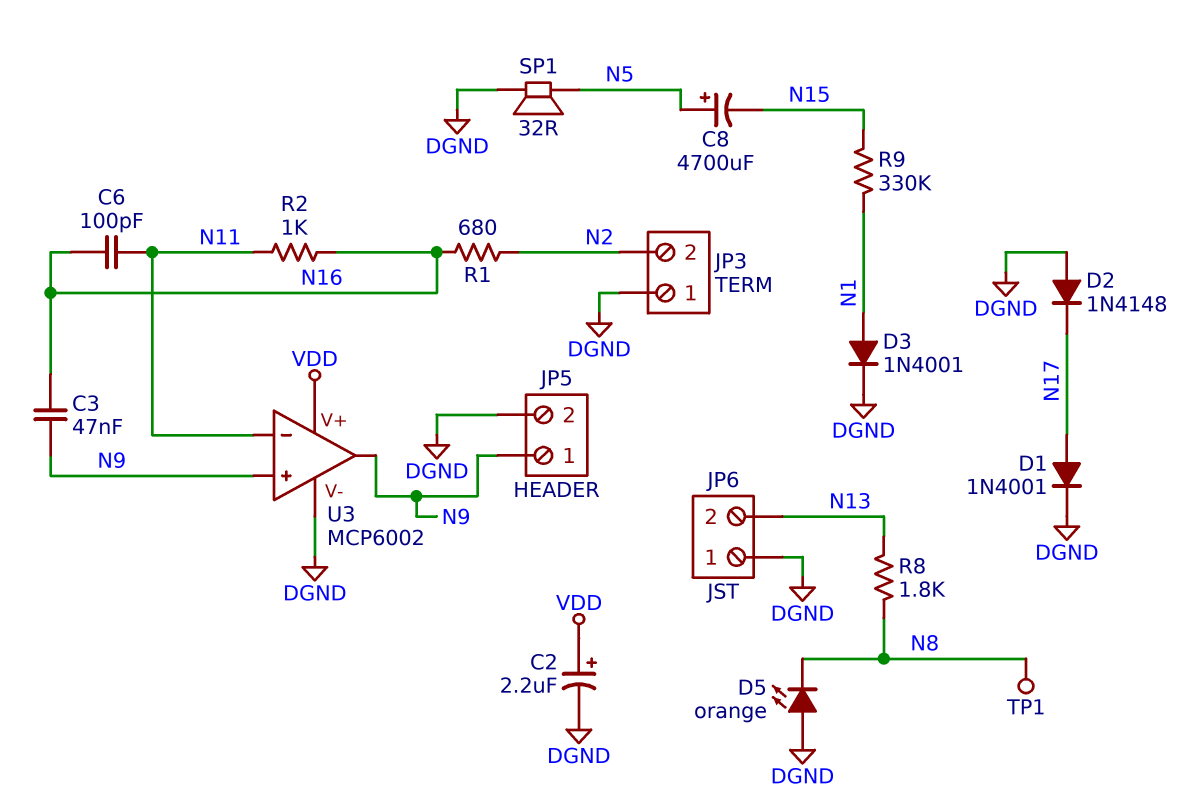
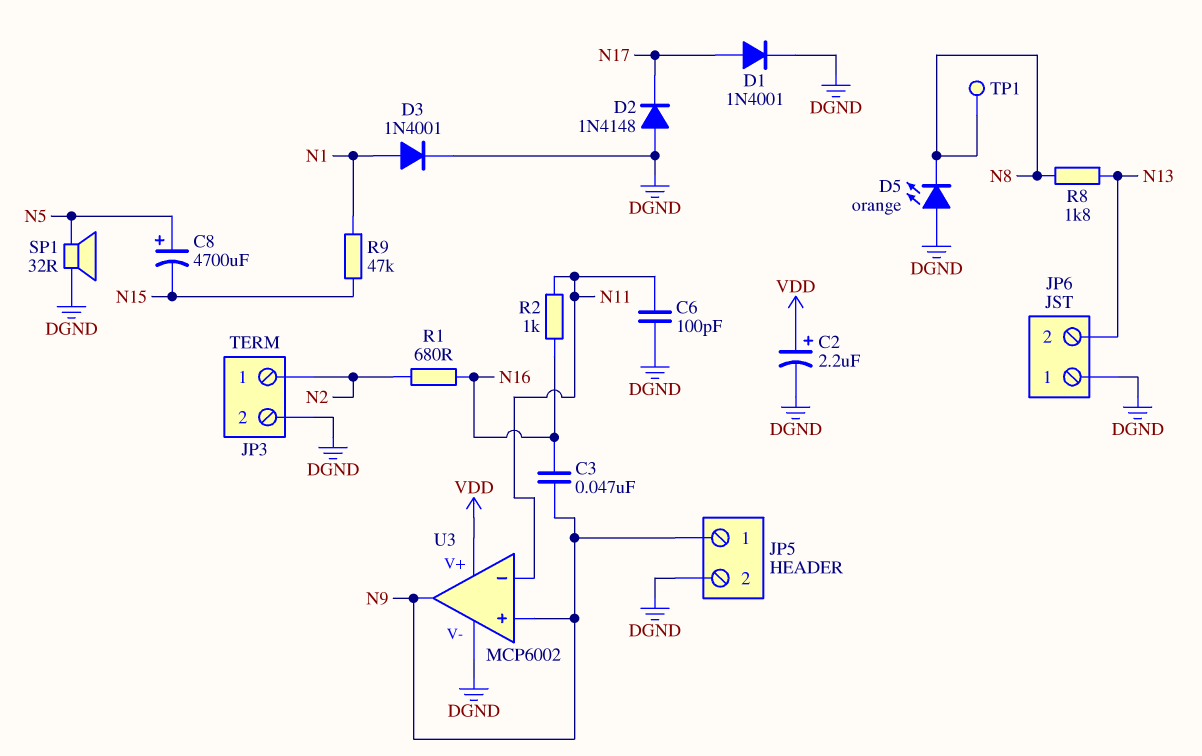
C6: 100pF (N11, N16) -> 100pF (DGND, N11)
JP3 pin 1: DGND -> N2
JP3 pin 2: N2 -> DGND
R9: 330k (N1, N15) -> 47k (N1, N15)

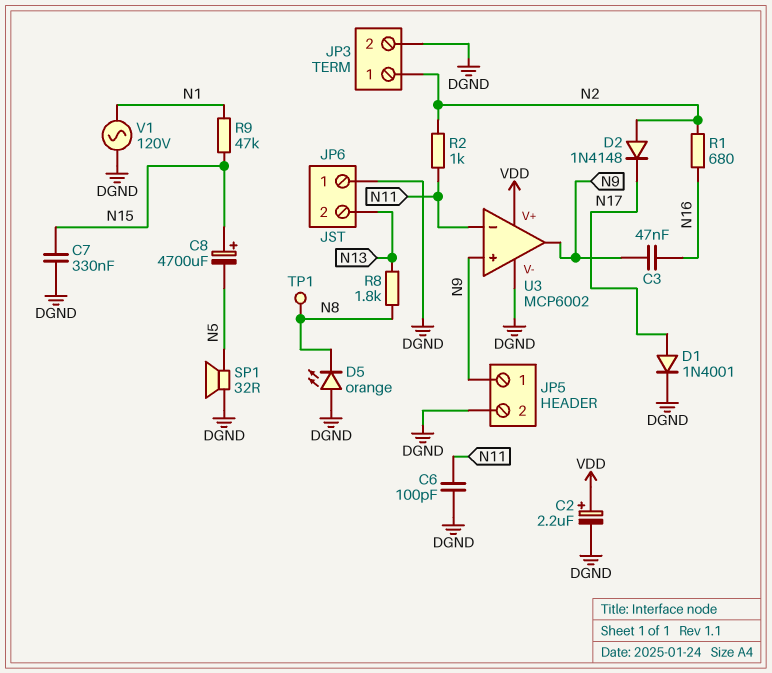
C7: none -> 330nF (DGND, N15)
C8: 4700uF (plus N5, minus N15) -> 4700uF (plus N15, minus N5)
D2: diode 1N4148 (A DGND, K N17) -> diode 1N4148 (A N2, K N17)
D3: diode 1N4001 (A N1, K DGND) -> none
R2: 1k (N11, N16) -> 1k (N2, N11)
V1: none -> AC 120V (DGND, N1)

